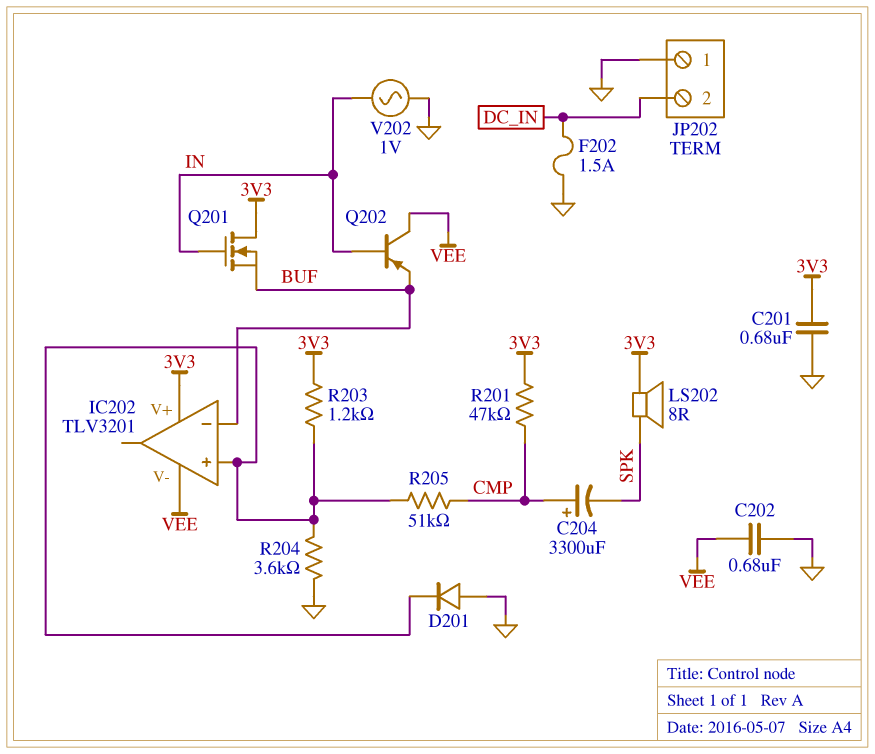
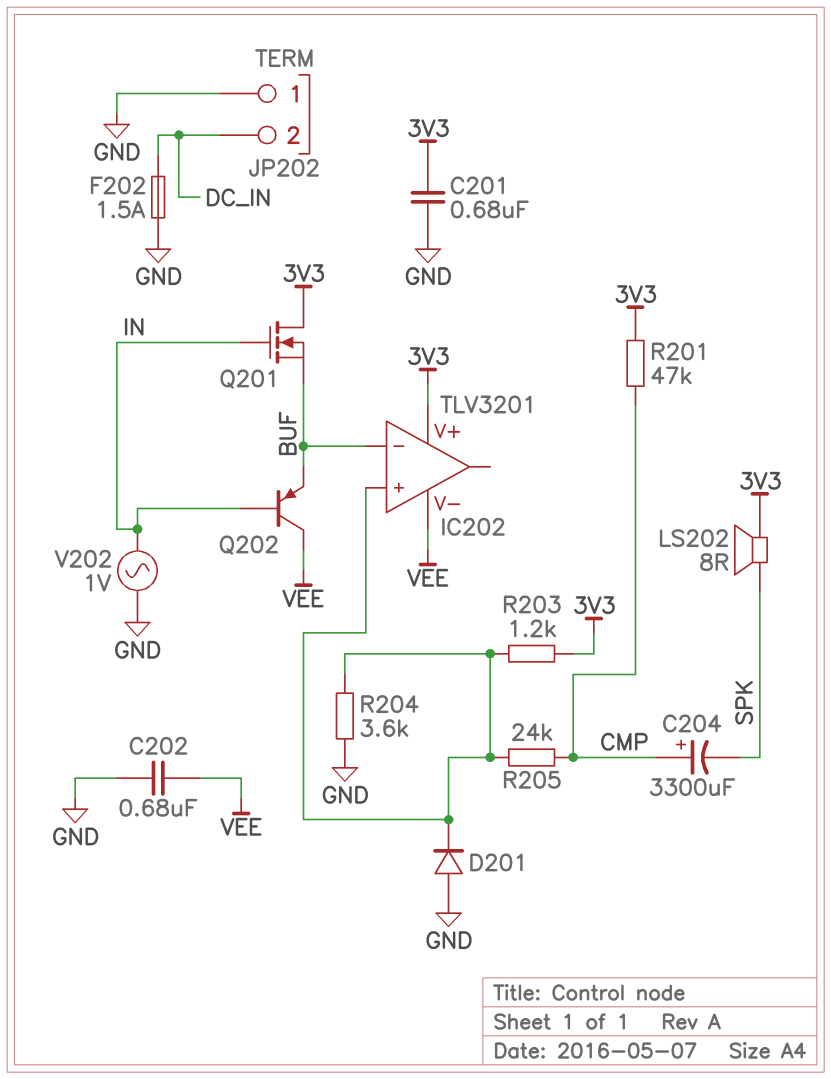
R205: 51k (CMP, IC202/in+) -> 24k (CMP, IC202/in+)

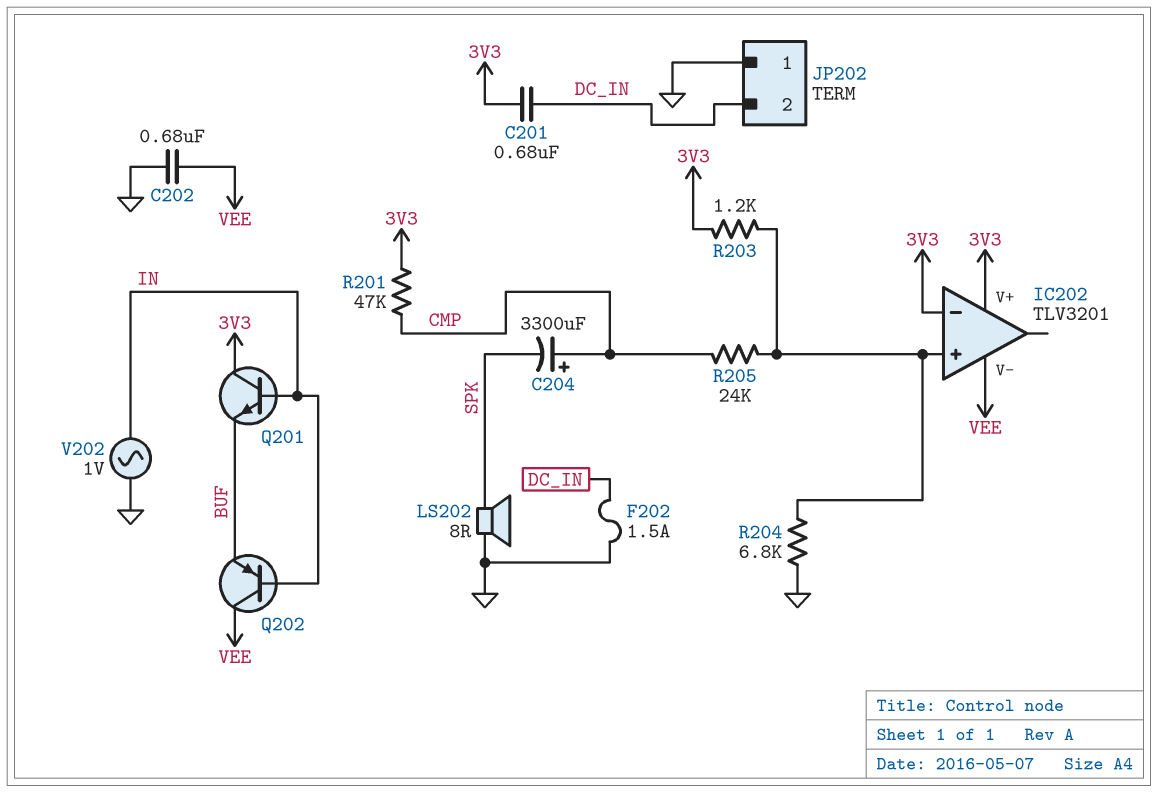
C201: 680nF (3V3, GND) -> 680nF (3V3, DC_IN)
D201: diode (A GND, K IC202/in+) -> none
IC202 pin in-: BUF -> 3V3
LS202: speaker 8R (3V3, SPK) -> speaker 8R (GND, SPK)
Q201: NMOS (G IN, D 3V3, S BUF) -> NPN (B IN, C 3V3, E BUF)
R204: 3.6k (GND, IC202/in+) -> 6.8k (GND, IC202/in+)

